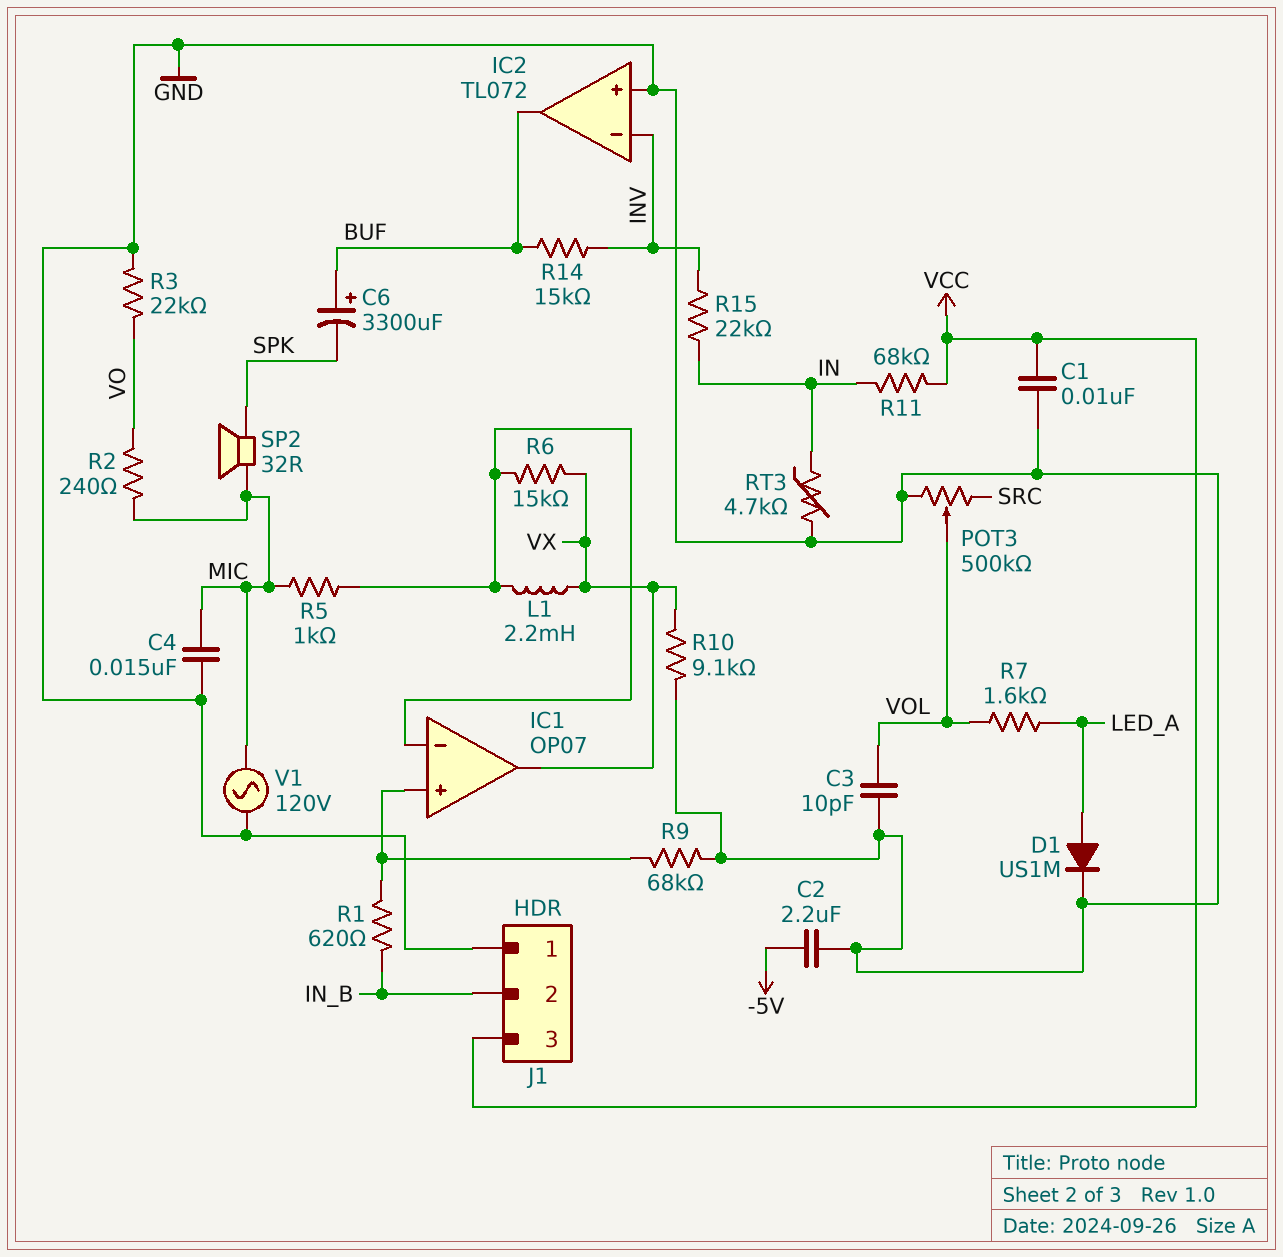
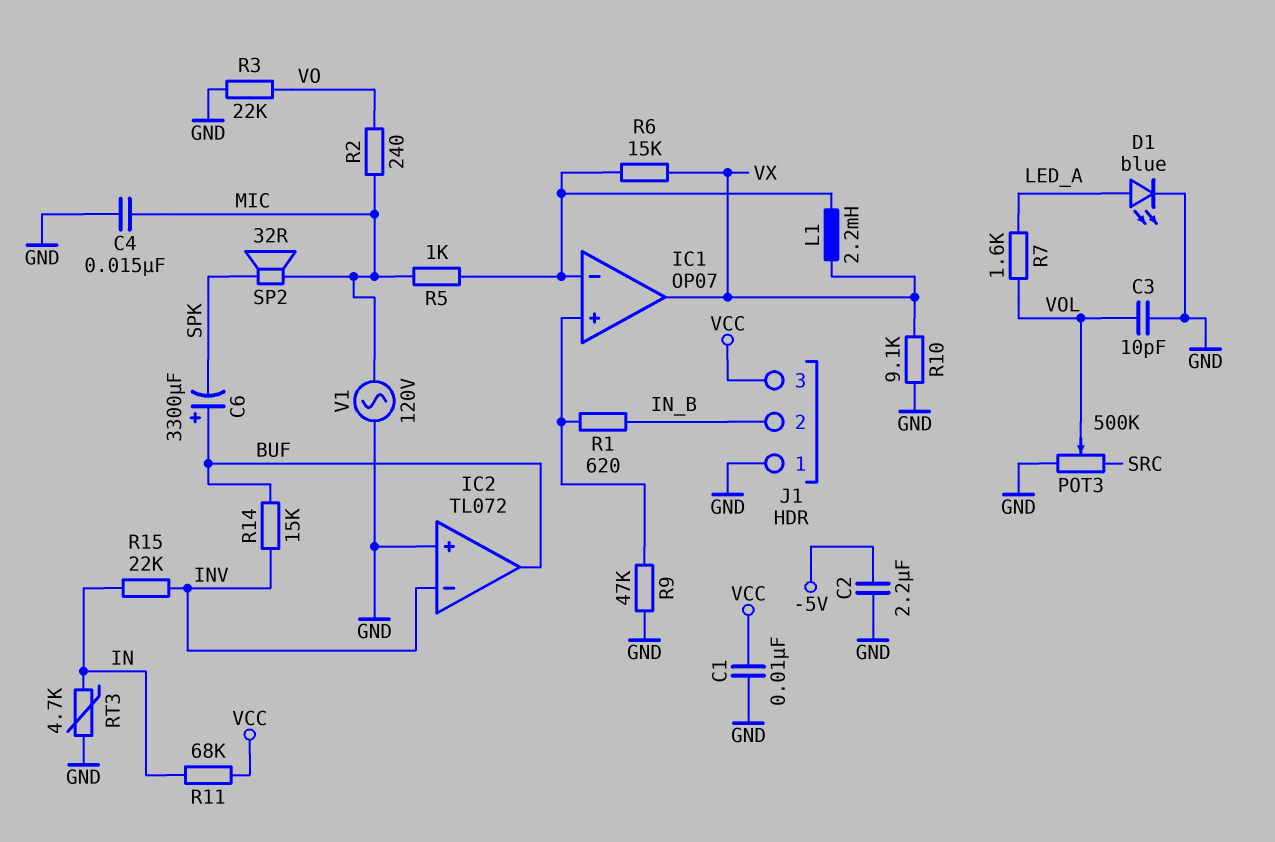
D1: diode US1M (A LED_A, K GND) -> LED blue (A LED_A, K GND)
R9: 68k (GND, IC1/in+) -> 47k (GND, IC1/in+)

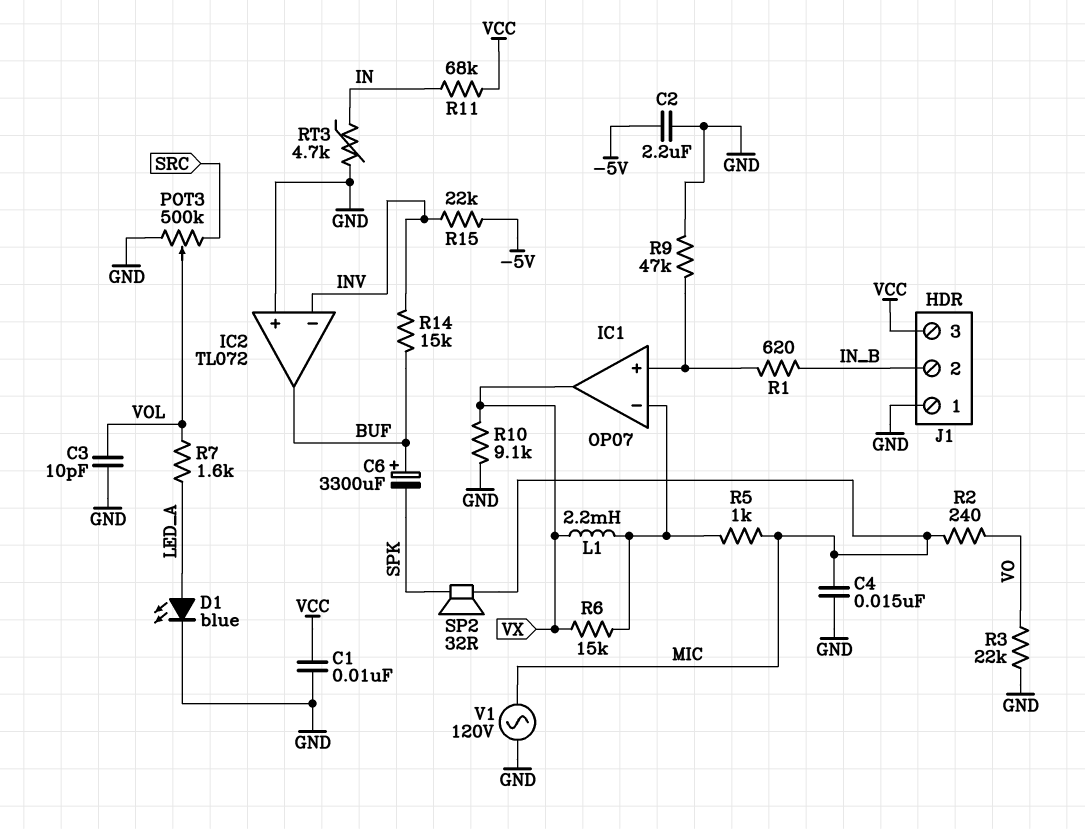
R15: 22k (IN, INV) -> 22k (-5V, INV)

